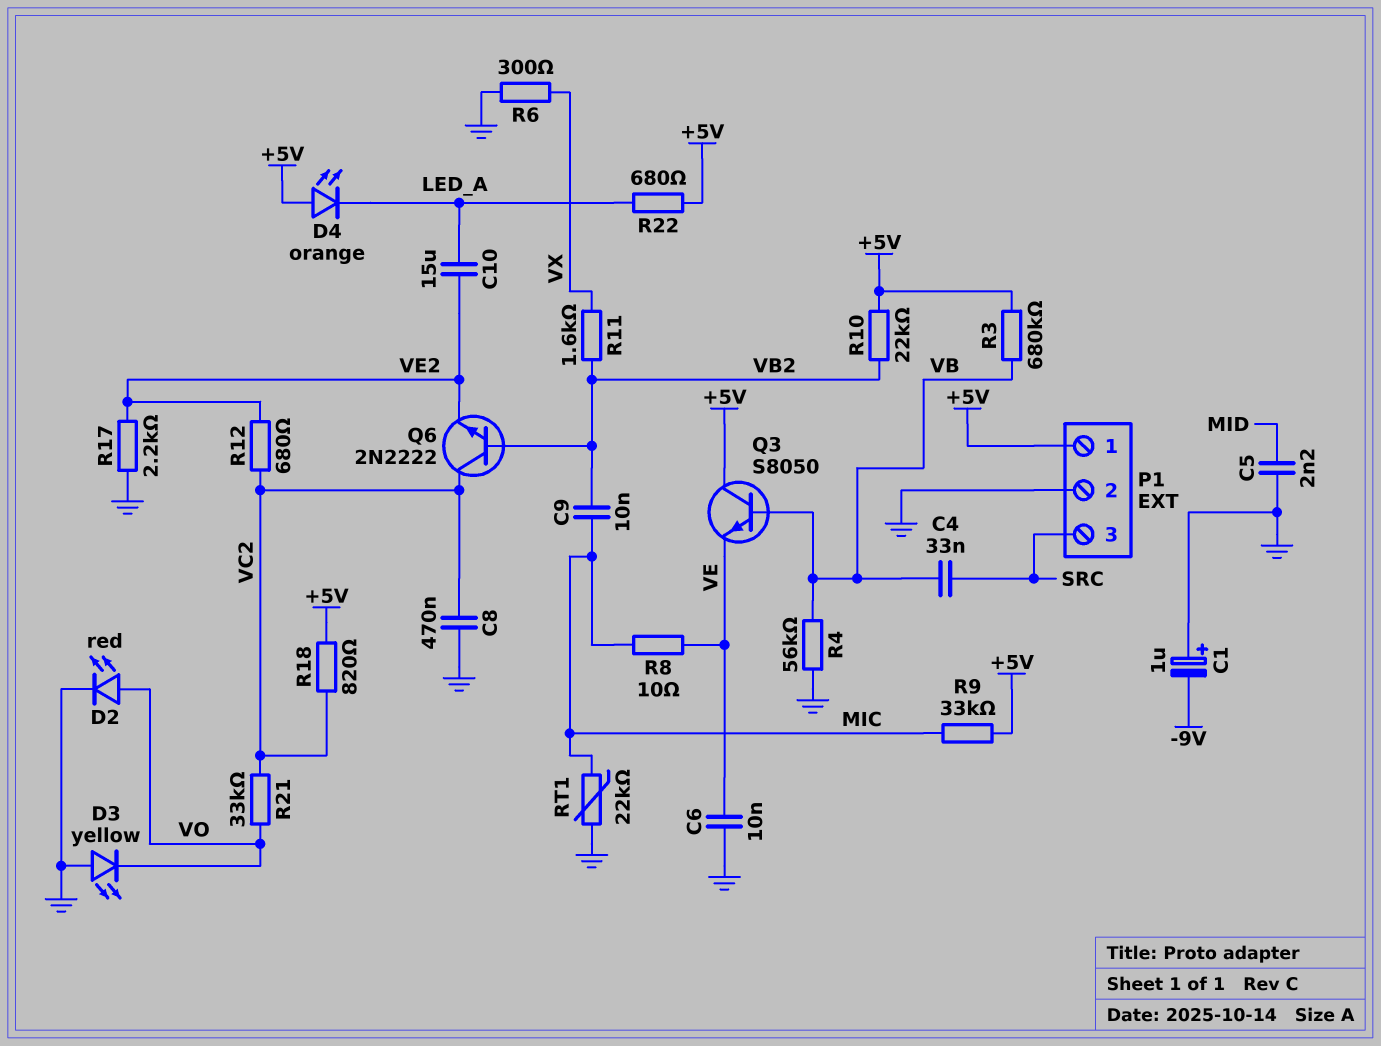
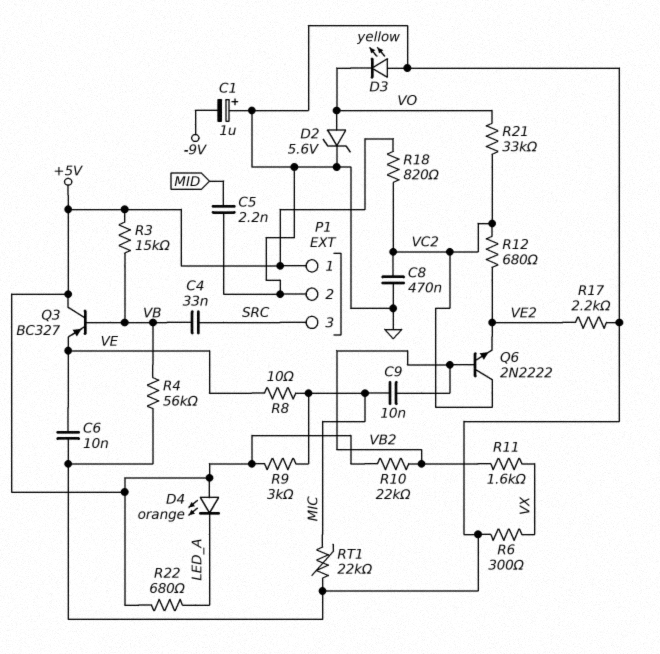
C10: 15uF (LED_A, VE2) -> none
D2: LED red (A VO, K GND) -> zener 5.6V (A VO, K GND)
Q3: NPN S8050 (B VB, C +5V, E VE) -> PNP BC327 (B VB, C +5V, E VE)
R3: 680k (+5V, VB) -> 15k (+5V, VB)
R9: 33k (+5V, MIC) -> 3k (+5V, MIC)

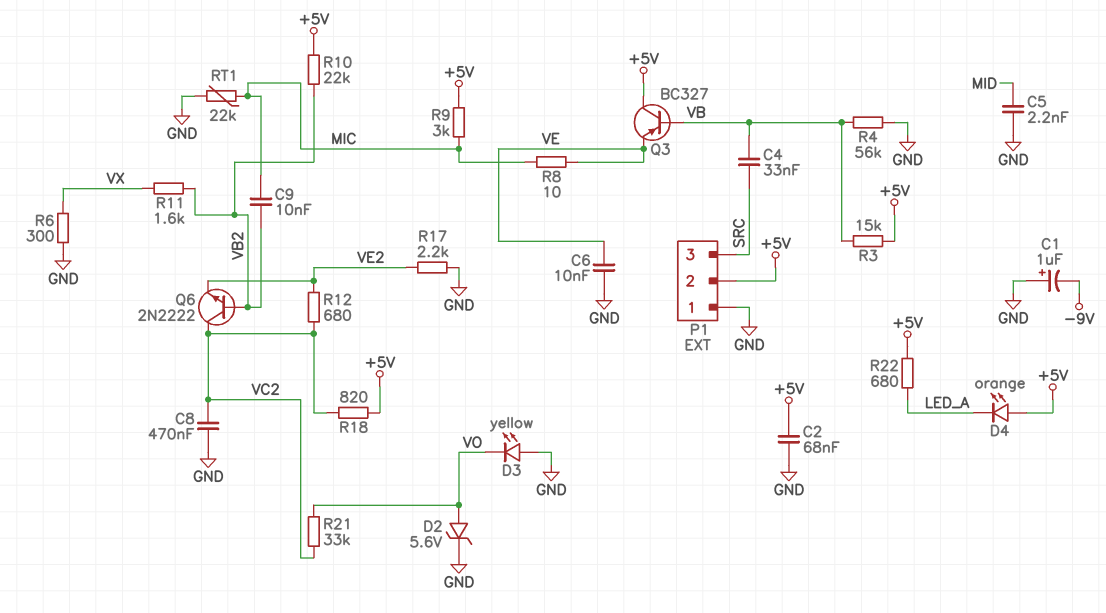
C2: none -> 68nF (+5V, GND)
P1 pin 1: +5V -> GND
P1 pin 2: GND -> +5V

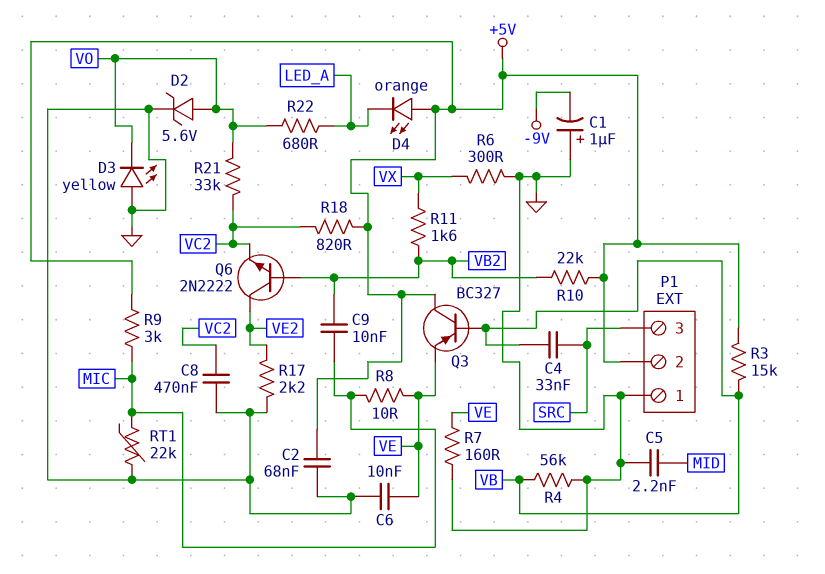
Q6: NPN 2N2222 (B VB2, C VC2, E VE2) -> NPN 2N2222 (B VB2, C VE2, E VC2)
R7: none -> 160 (GND, VE)
R12: 680 (VC2, VE2) -> none
R22: 680 (+5V, LED_A) -> 680 (LED_A, VO)

